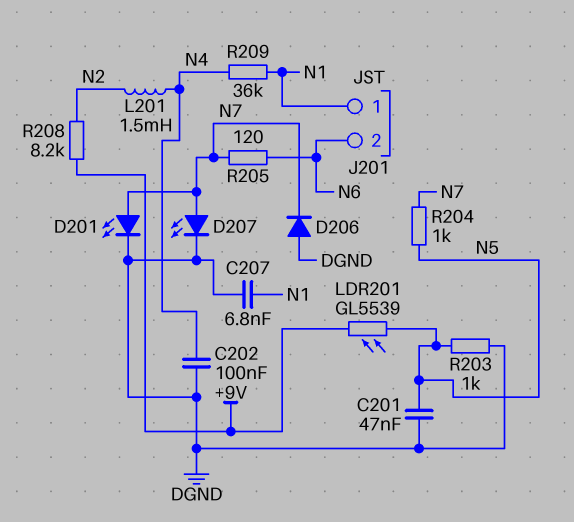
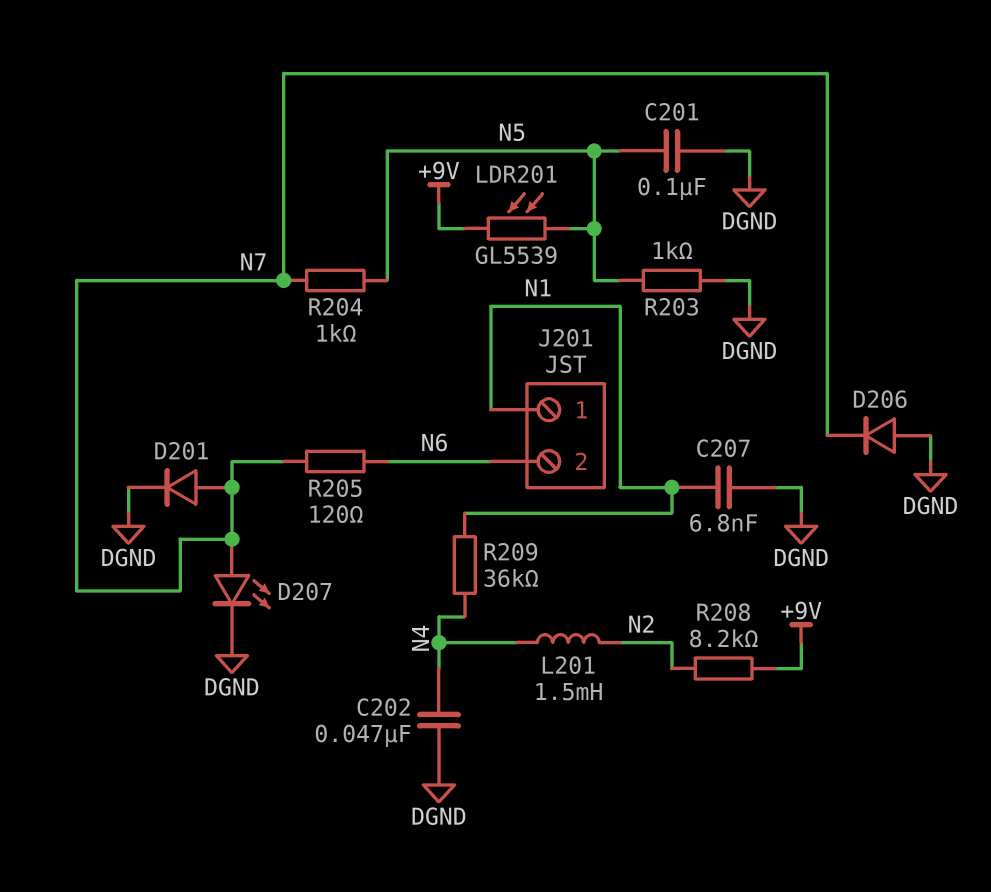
C201: 47nF (DGND, N5) -> 100nF (DGND, N5)
C202: 100nF (DGND, N4) -> 47nF (DGND, N4)
D201: LED (A N7, K DGND) -> diode (A N7, K DGND)

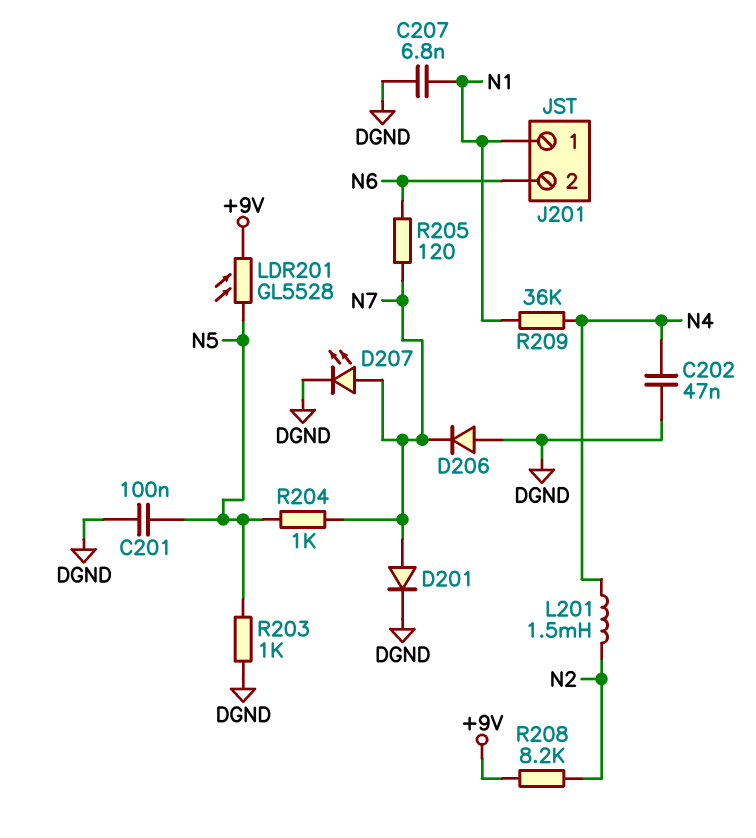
LDR201: GL5539 (+9V, N5) -> GL5528 (+9V, N5)

